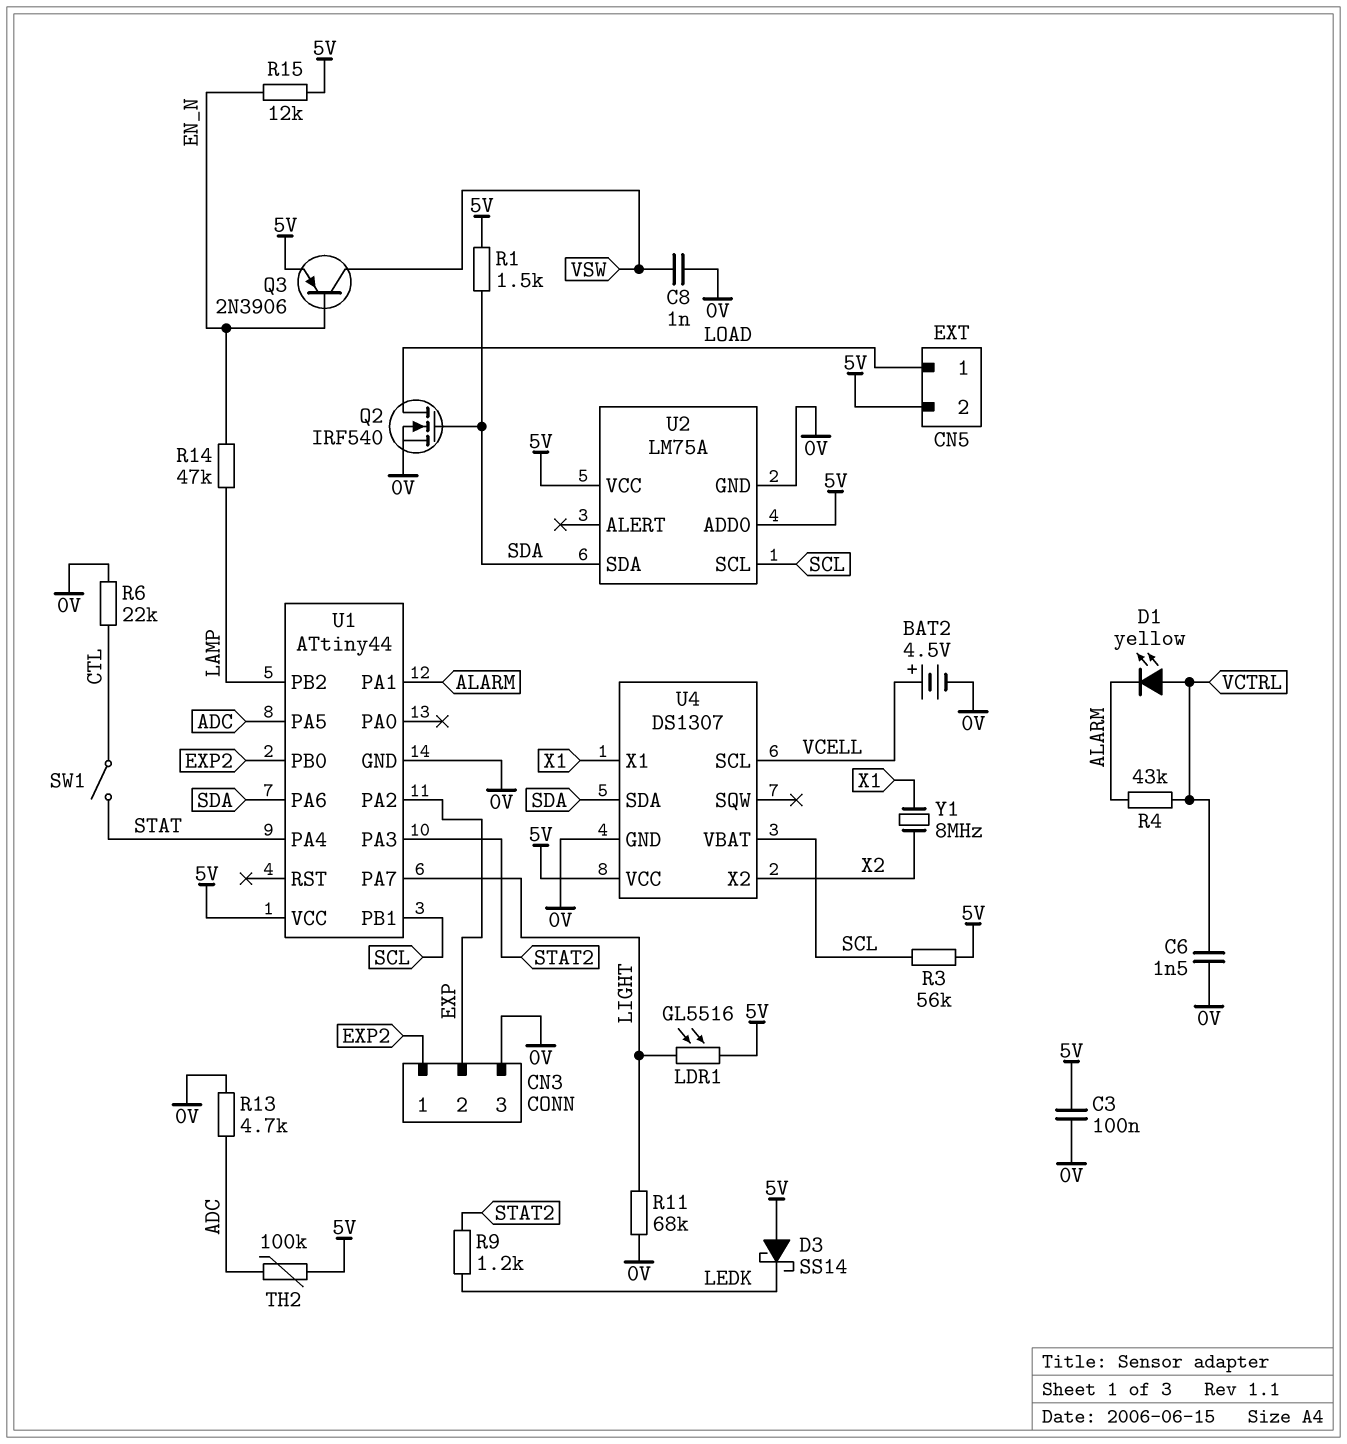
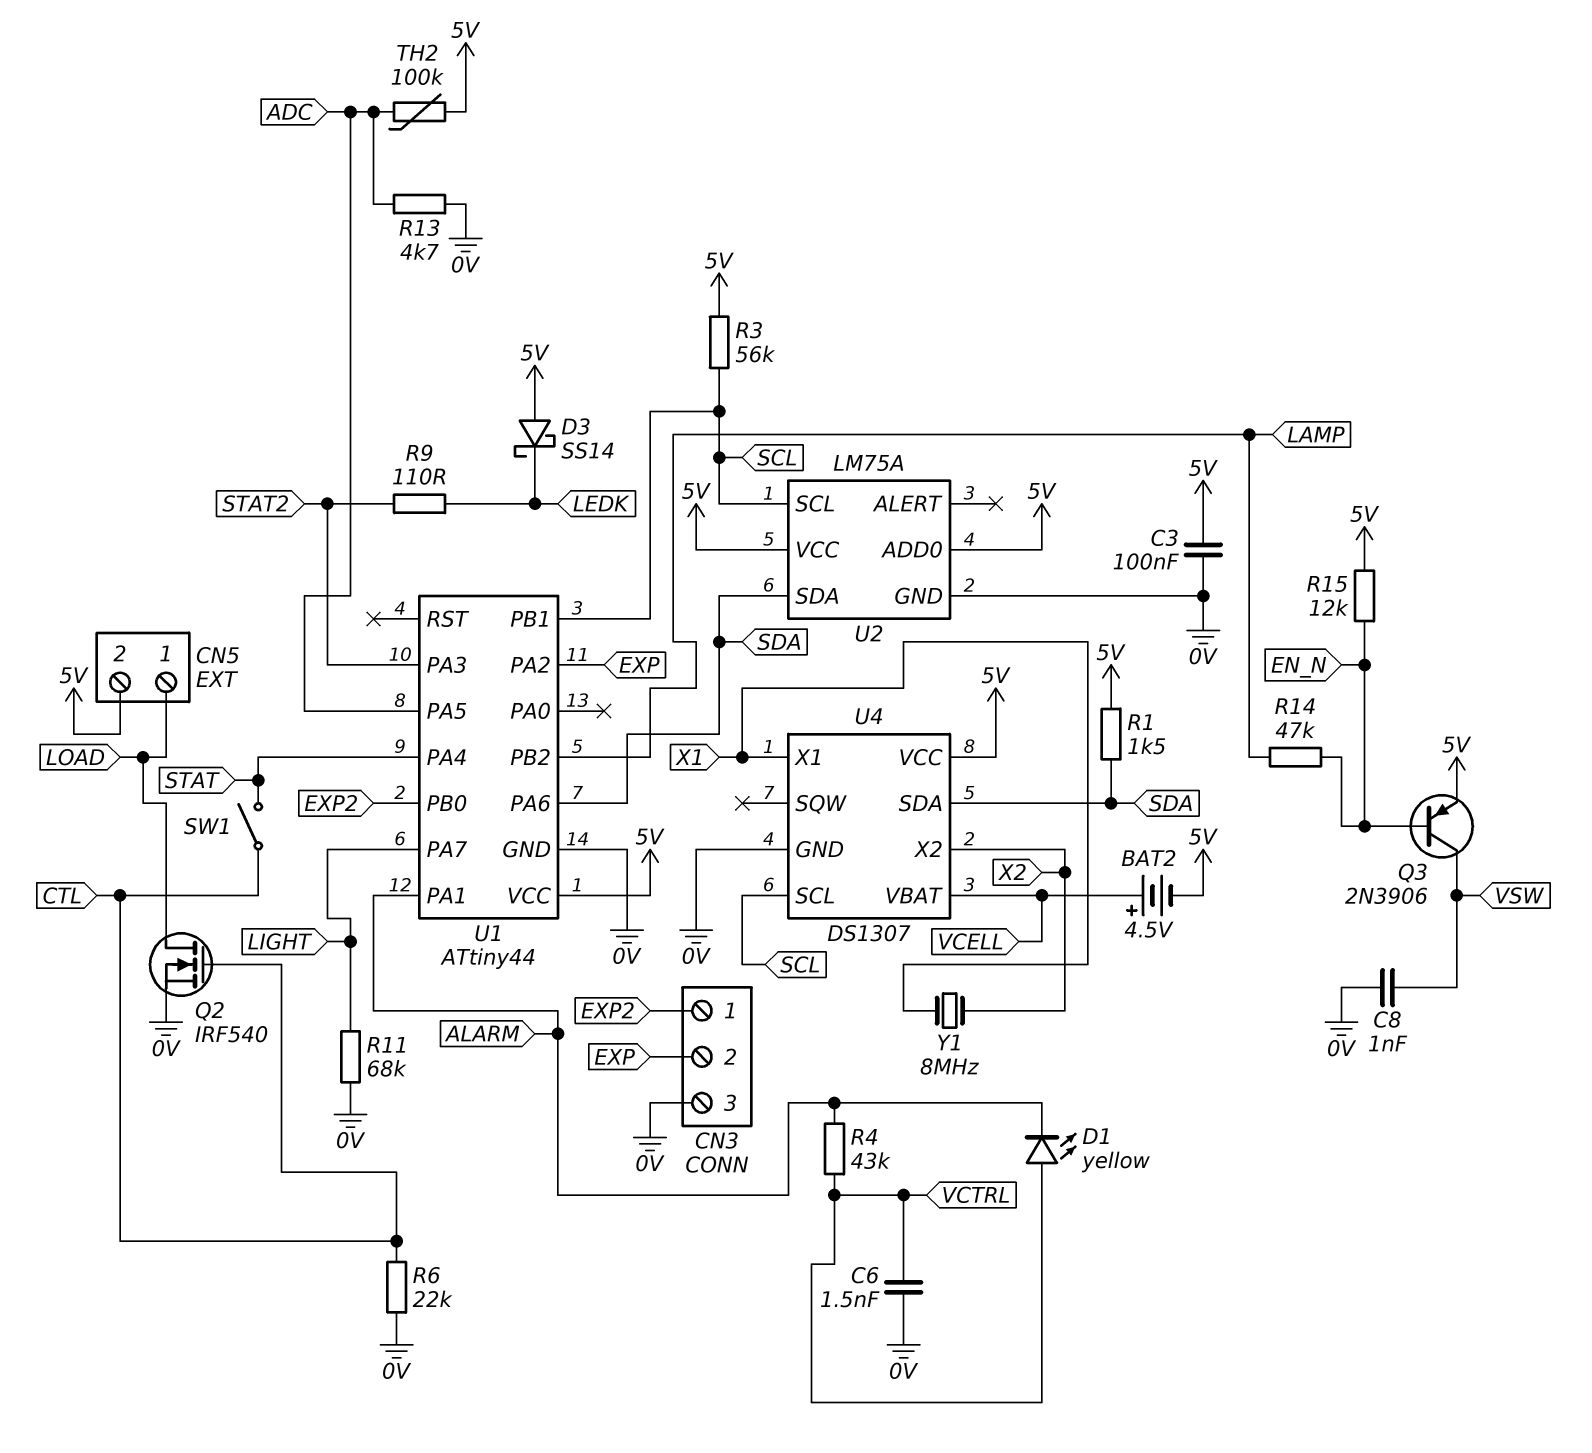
BAT2: 4.5V (plus VCELL, minus 0V) -> 4.5V (plus VCELL, minus 5V)
LDR1: GL5516 (5V, LIGHT) -> none
Q2: NMOS IRF540 (G SDA, D LOAD, S 0V) -> NMOS IRF540 (G CTL, D LOAD, S 0V)
R9: 1.2k (LEDK, STAT2) -> 110 (LEDK, STAT2)
U4 pin SCL: VCELL -> SCL
U4 pin VBAT: SCL -> VCELL

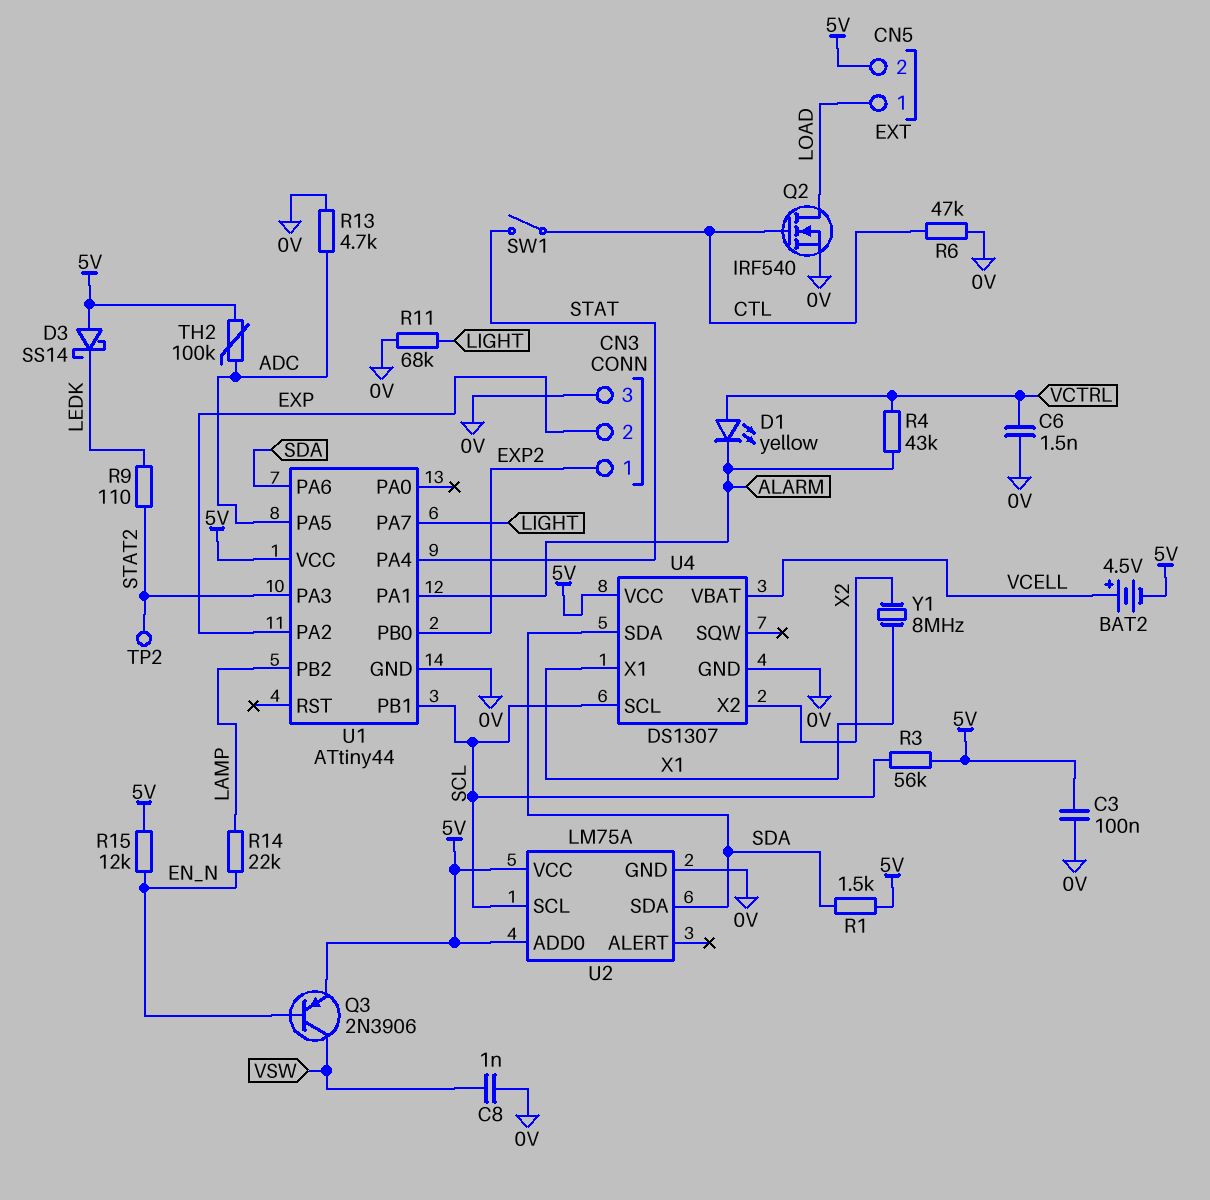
R6: 22k (0V, CTL) -> 47k (0V, CTL)
R14: 47k (EN_N, LAMP) -> 22k (EN_N, LAMP)
TP2: none -> test point (STAT2)

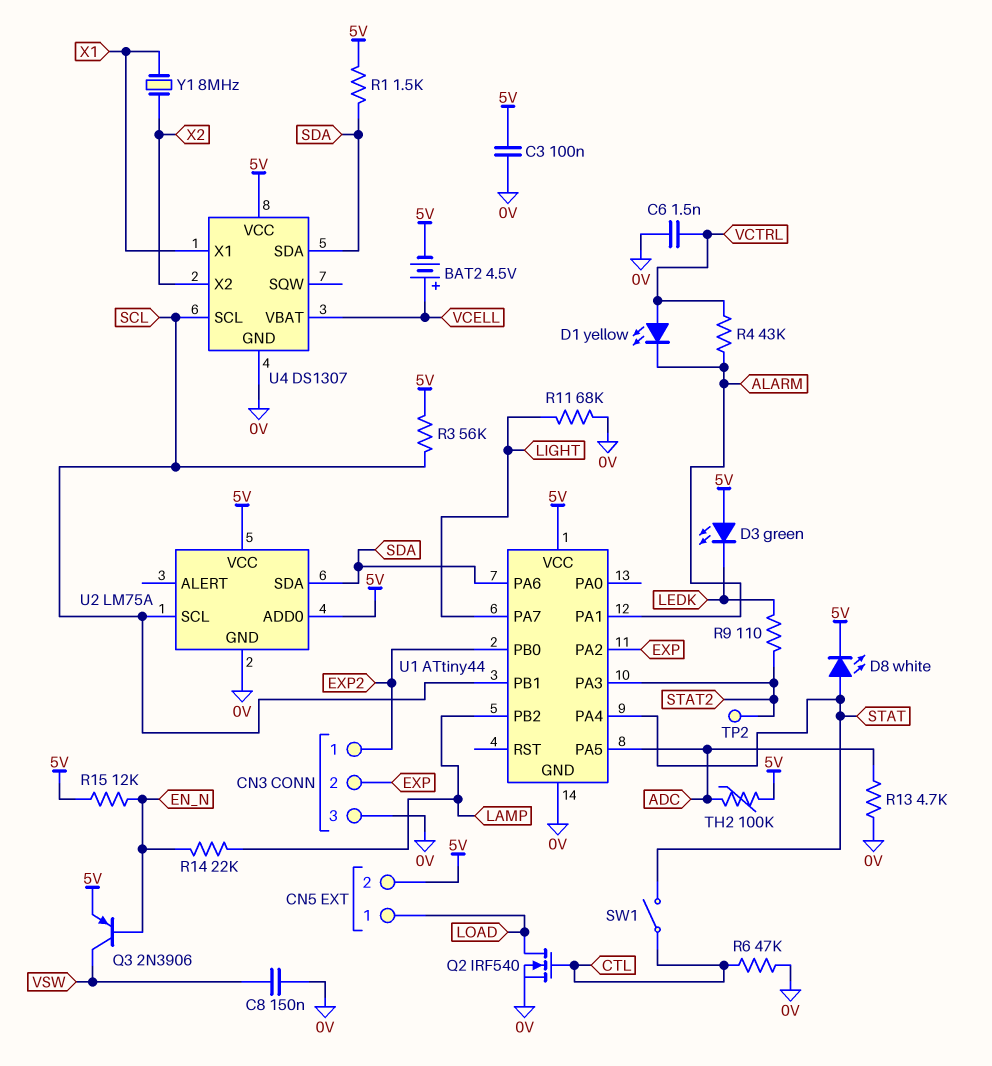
C8: 1nF (0V, VSW) -> 150nF (0V, VSW)
D3: schottky SS14 (A 5V, K LEDK) -> LED green (A 5V, K LEDK)
D8: none -> LED white (A STAT, K 5V)

